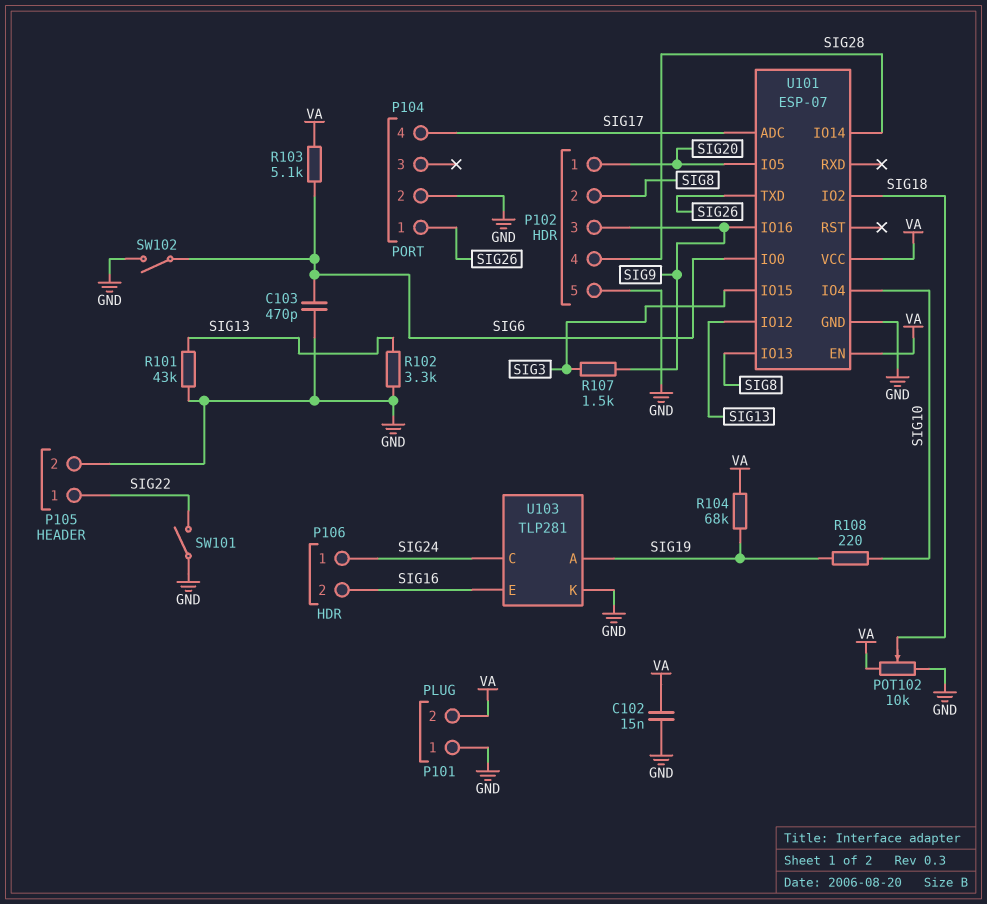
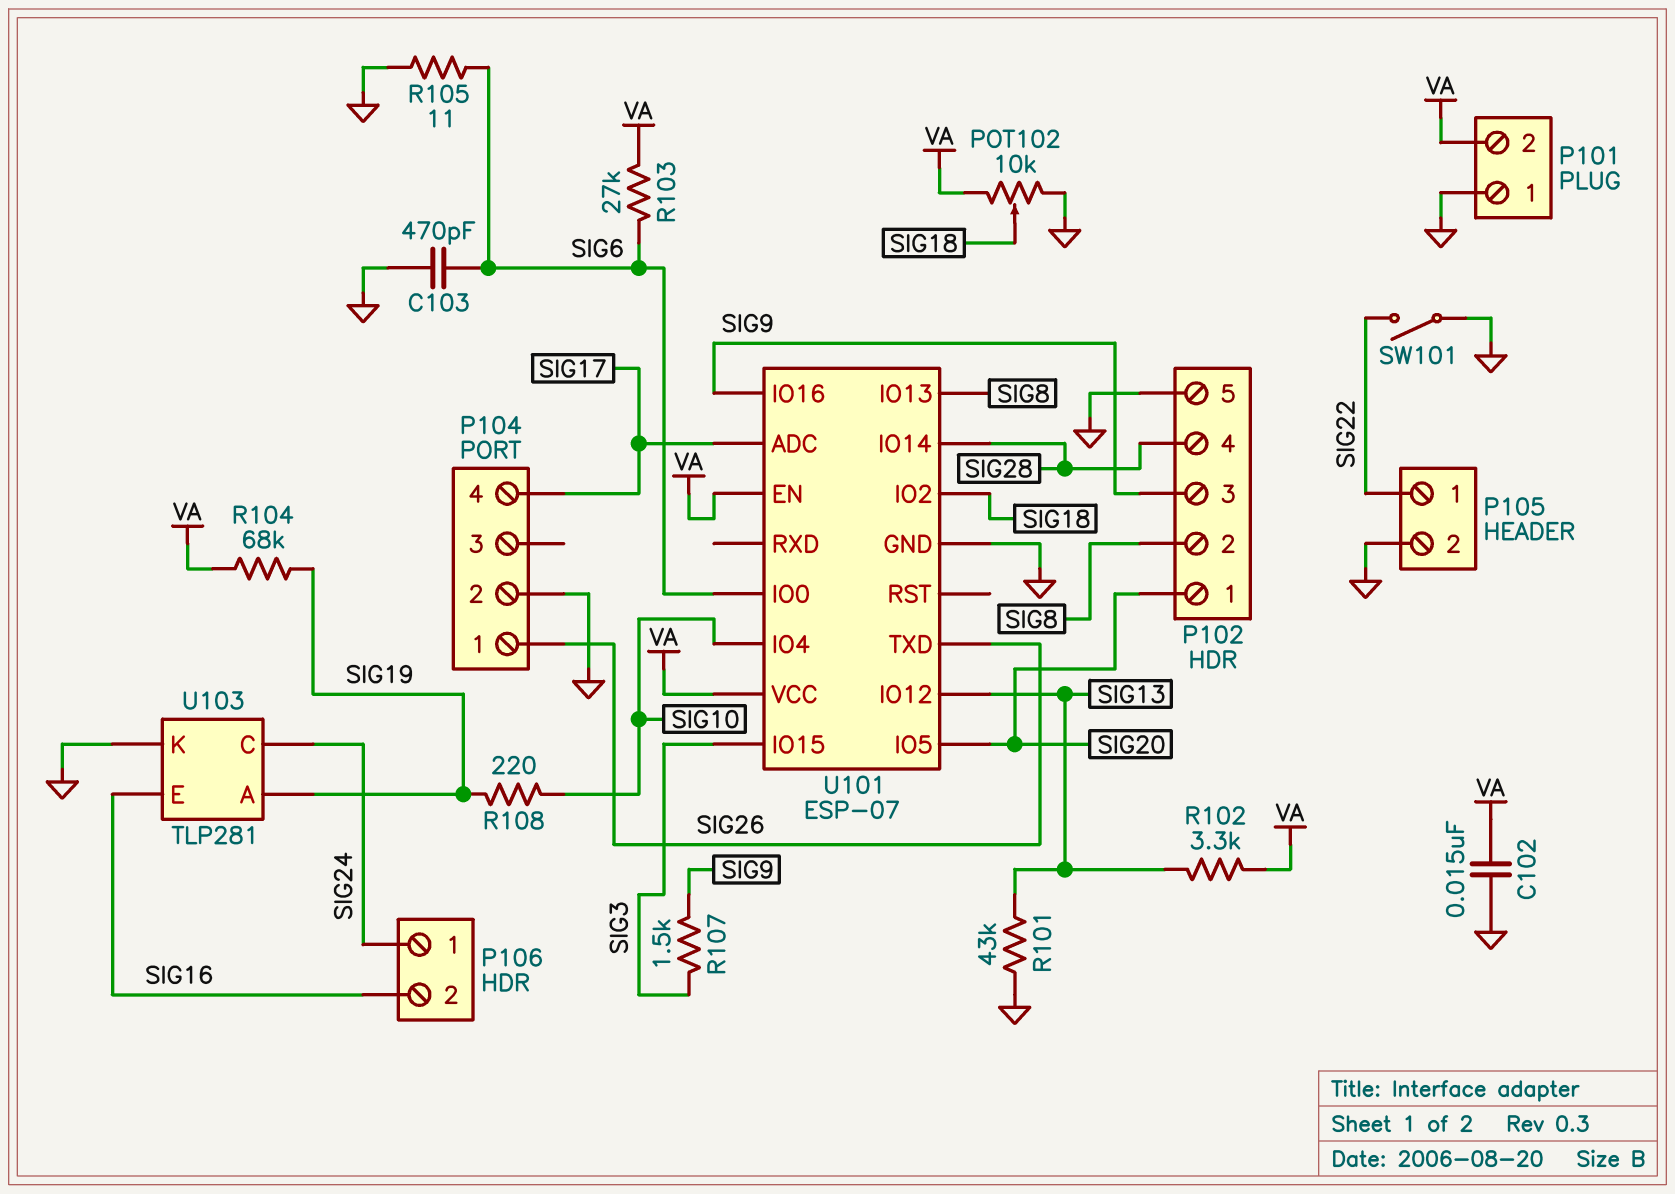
R102: 3.3k (GND, SIG13) -> 3.3k (SIG13, VA)
R103: 5.1k (SIG6, VA) -> 27k (SIG6, VA)
R105: none -> 11 (GND, SIG6)
SW102: switch (GND, SIG6) -> none

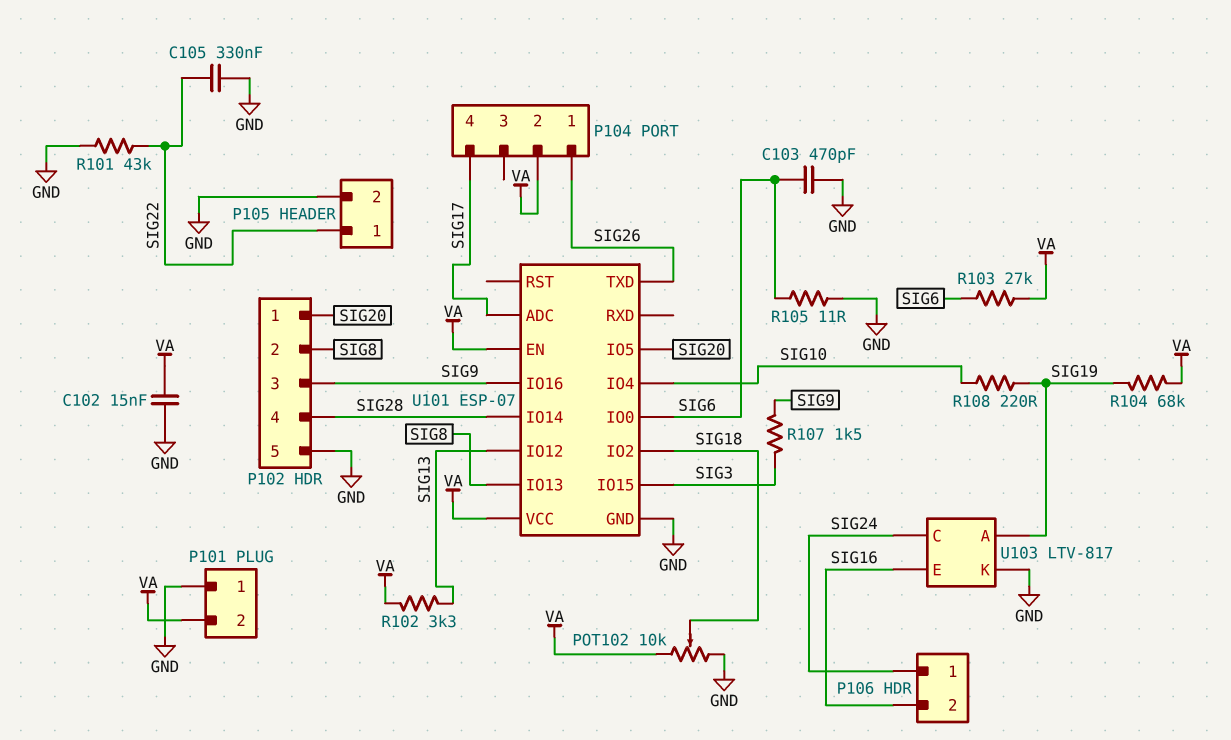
C105: none -> 330nF (GND, SIG22)
P104 pin 2: GND -> VA
R101: 43k (GND, SIG13) -> 43k (GND, SIG22)
SW101: switch (GND, SIG22) -> none
U103: TLP281 -> LTV-817

